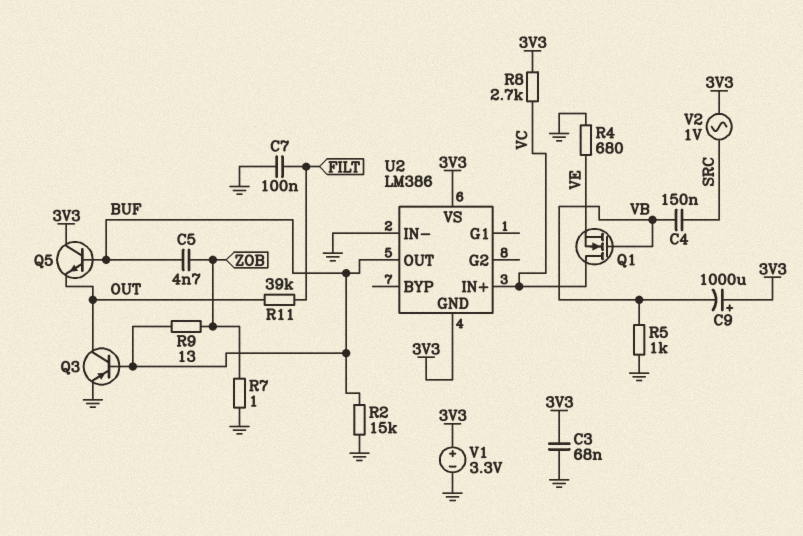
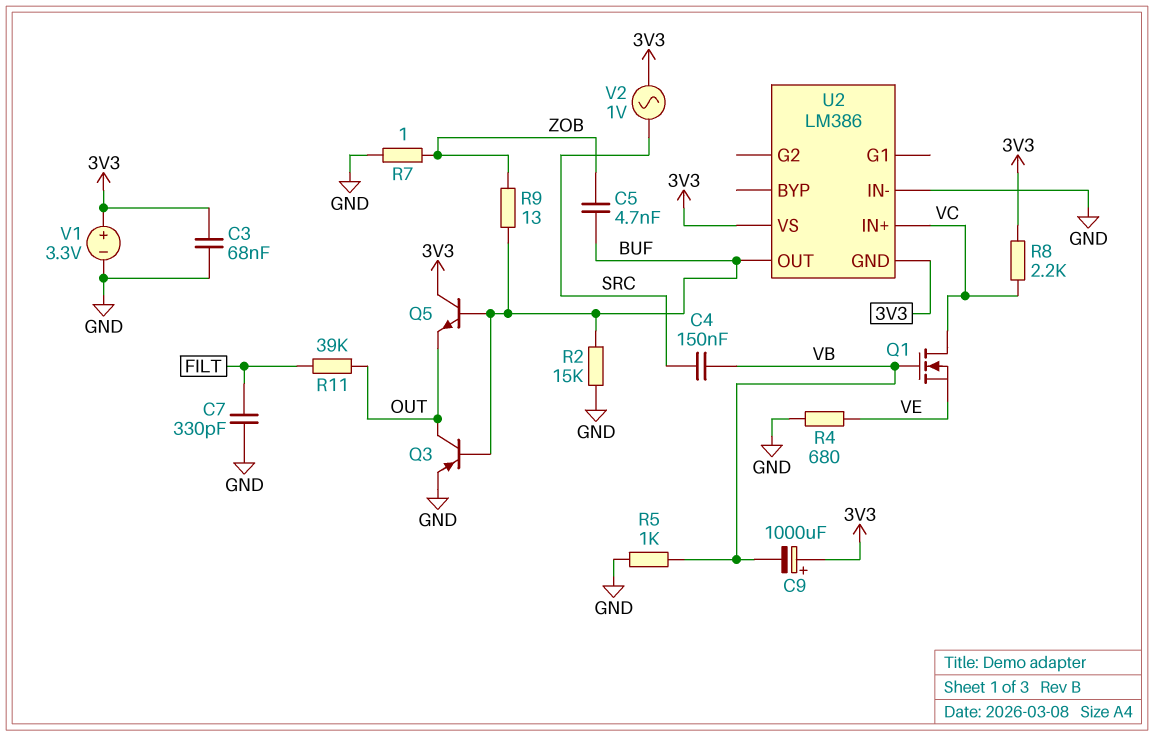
C7: 100nF (FILT, GND) -> 330pF (FILT, GND)
R8: 2.7k (3V3, VC) -> 2.2k (3V3, VC)

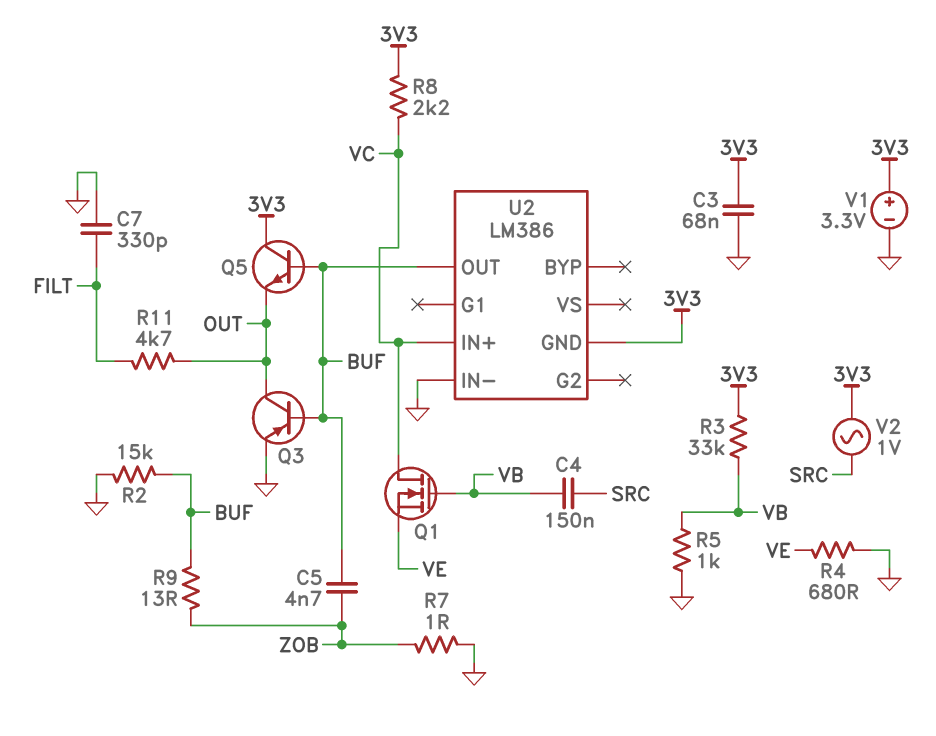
C9: 1000uF (plus 3V3, minus VB) -> none
R3: none -> 33k (3V3, VB)
R11: 39k (FILT, OUT) -> 4.7k (FILT, OUT)
U2 pin VS: 3V3 -> none

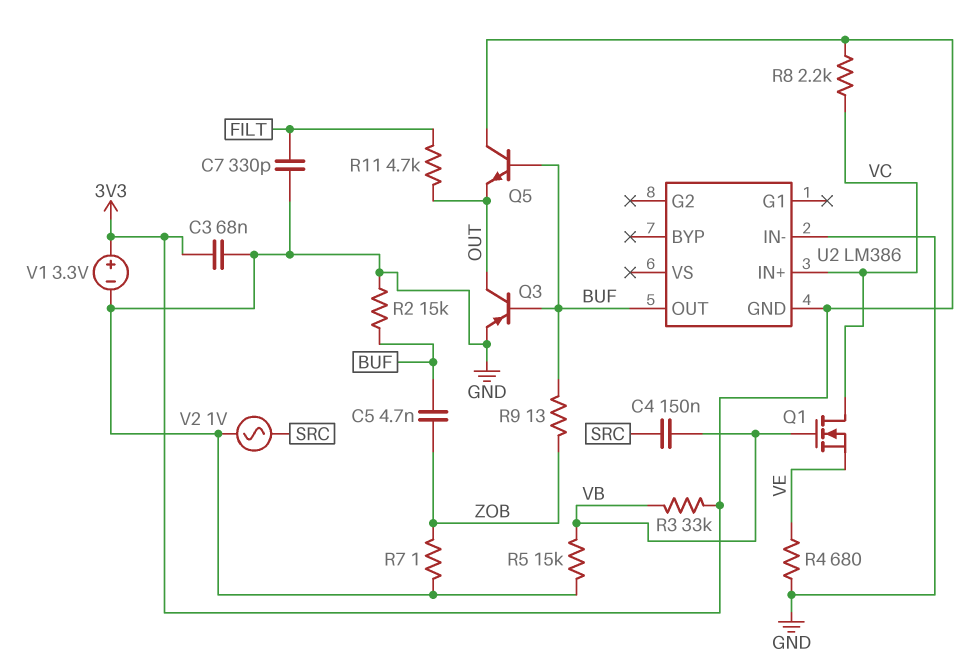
R5: 1k (GND, VB) -> 15k (GND, VB)
V2: AC 1V (3V3, SRC) -> AC 1V (GND, SRC)

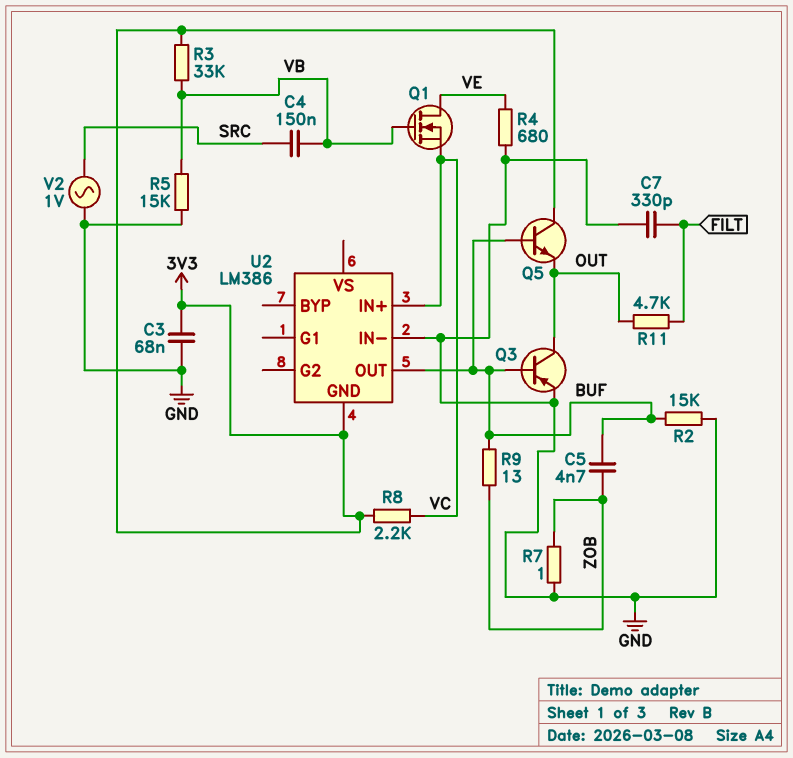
Q1: NMOS (G VB, D VC, S VE) -> NMOS (G VB, D VE, S VC)
V1: 3.3V (plus 3V3, minus GND) -> none

